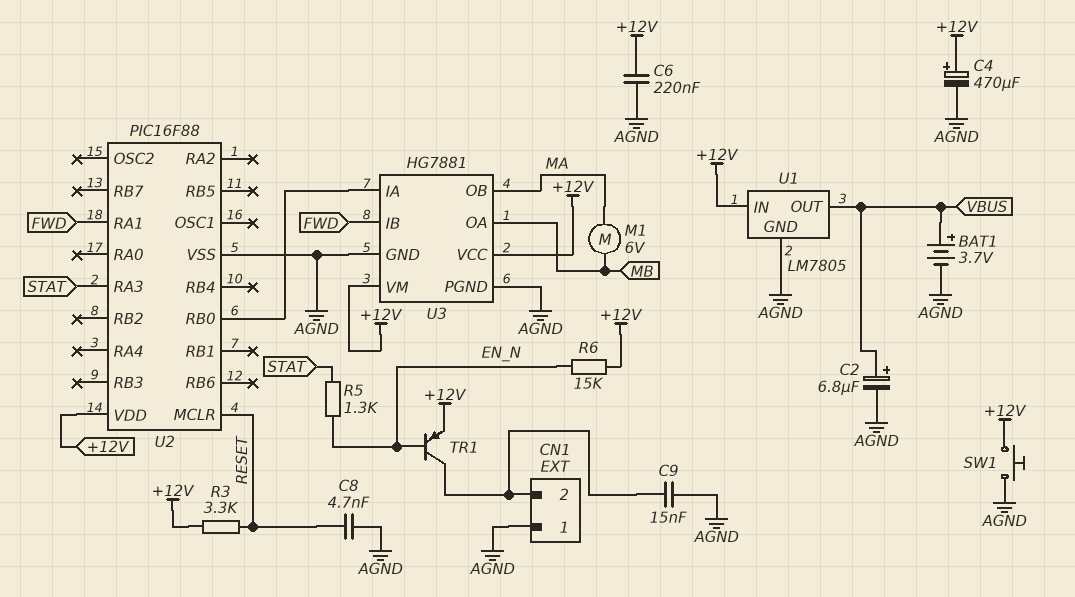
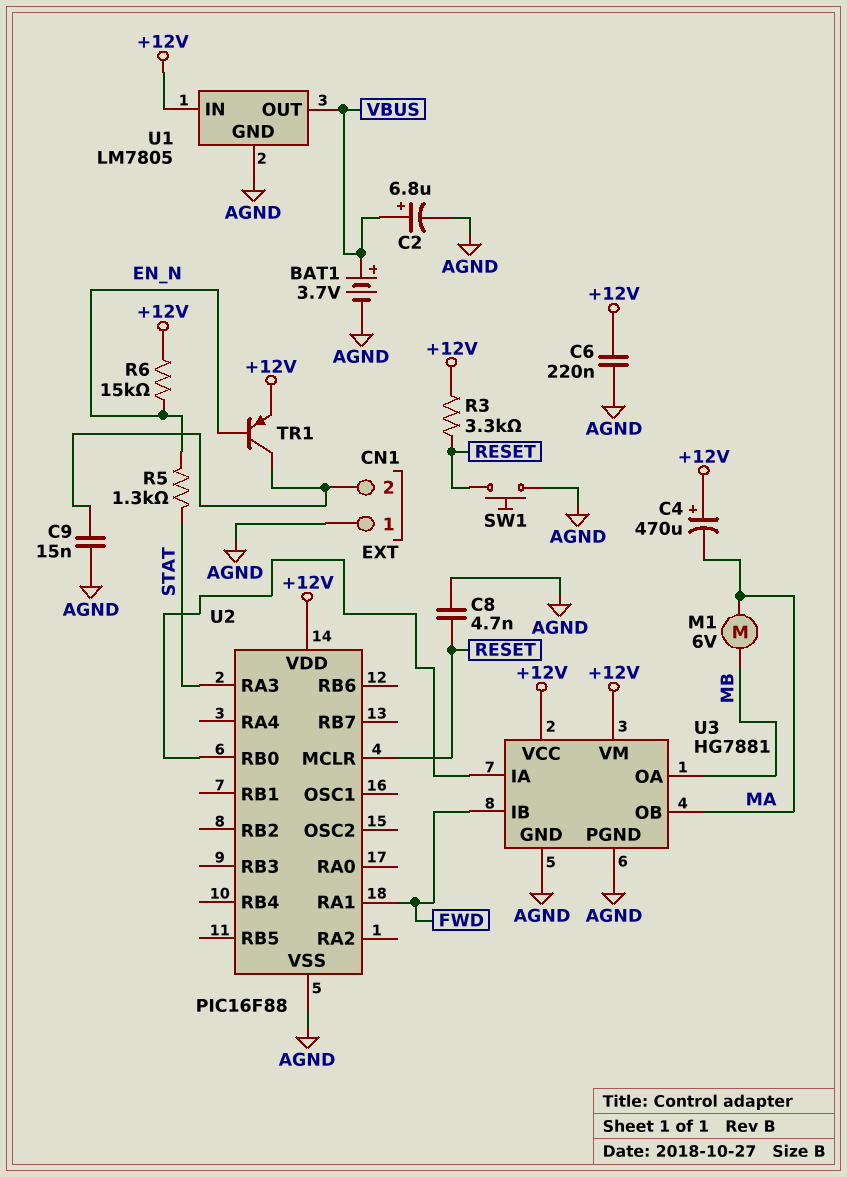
C4: 470uF (plus +12V, minus AGND) -> 470uF (plus +12V, minus MA)
SW1: button (+12V, AGND) -> button (AGND, RESET)

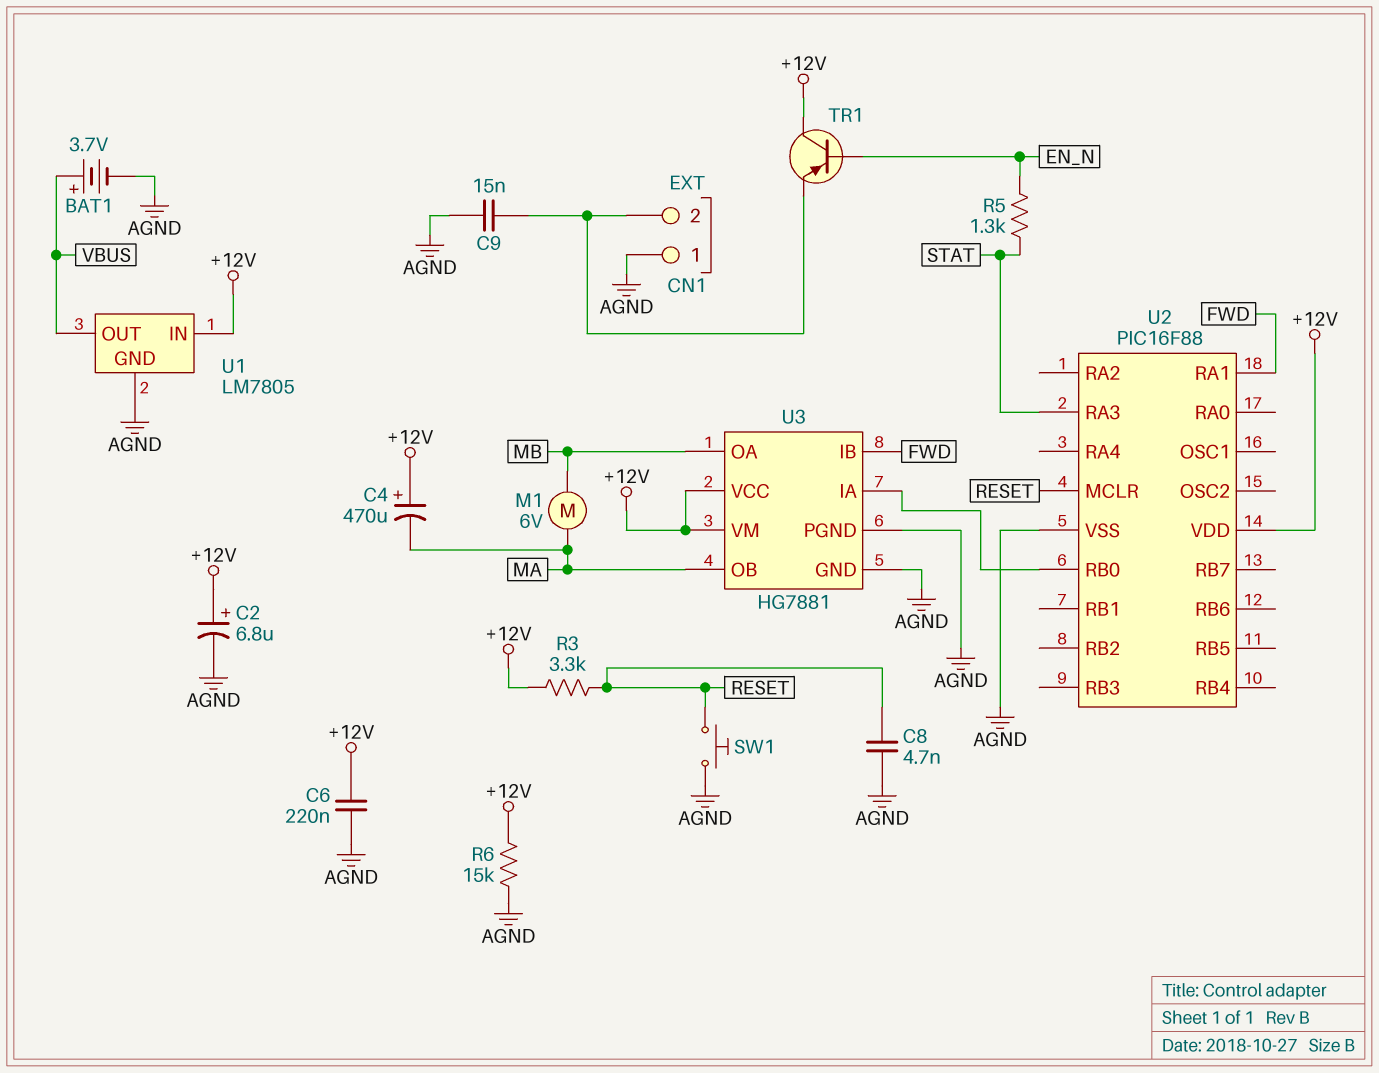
C2: 6.8uF (plus VBUS, minus AGND) -> 6.8uF (plus +12V, minus AGND)
R6: 15k (+12V, EN_N) -> 15k (+12V, AGND)
TR1: PNP (B EN_N, C CN1/2, E +12V) -> PNP (B EN_N, C +12V, E CN1/2)

